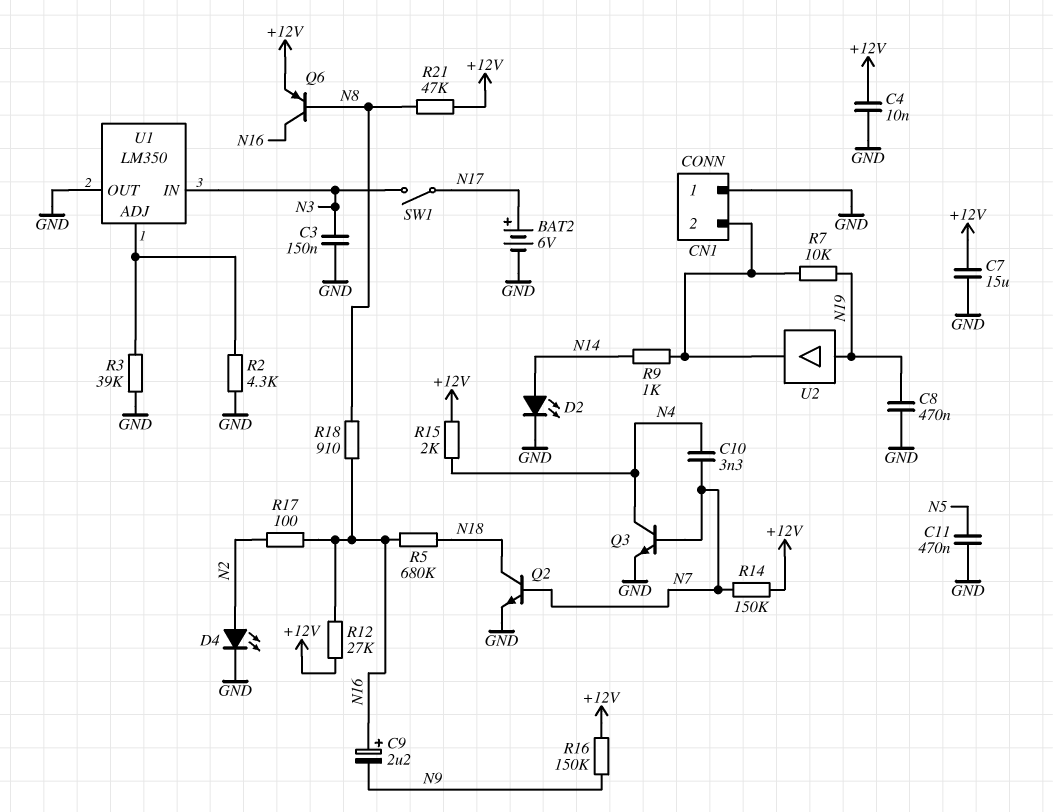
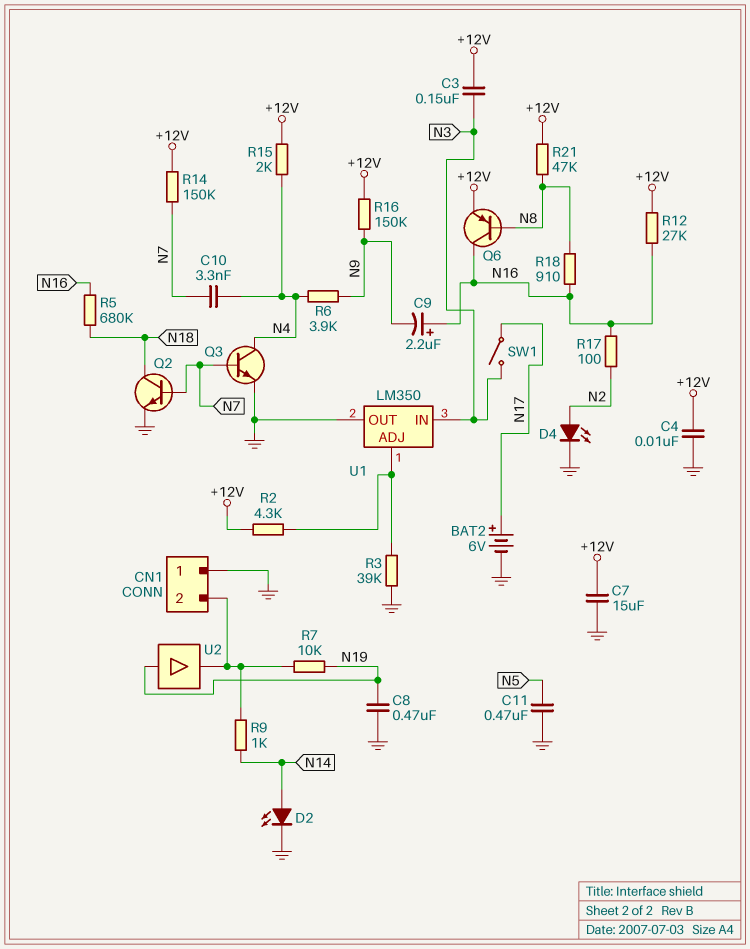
C3: 150nF (GND, N3) -> 150nF (+12V, N3)
R2: 4.3k (GND, U1/ADJ) -> 4.3k (+12V, U1/ADJ)
R6: none -> 3.9k (N4, N9)

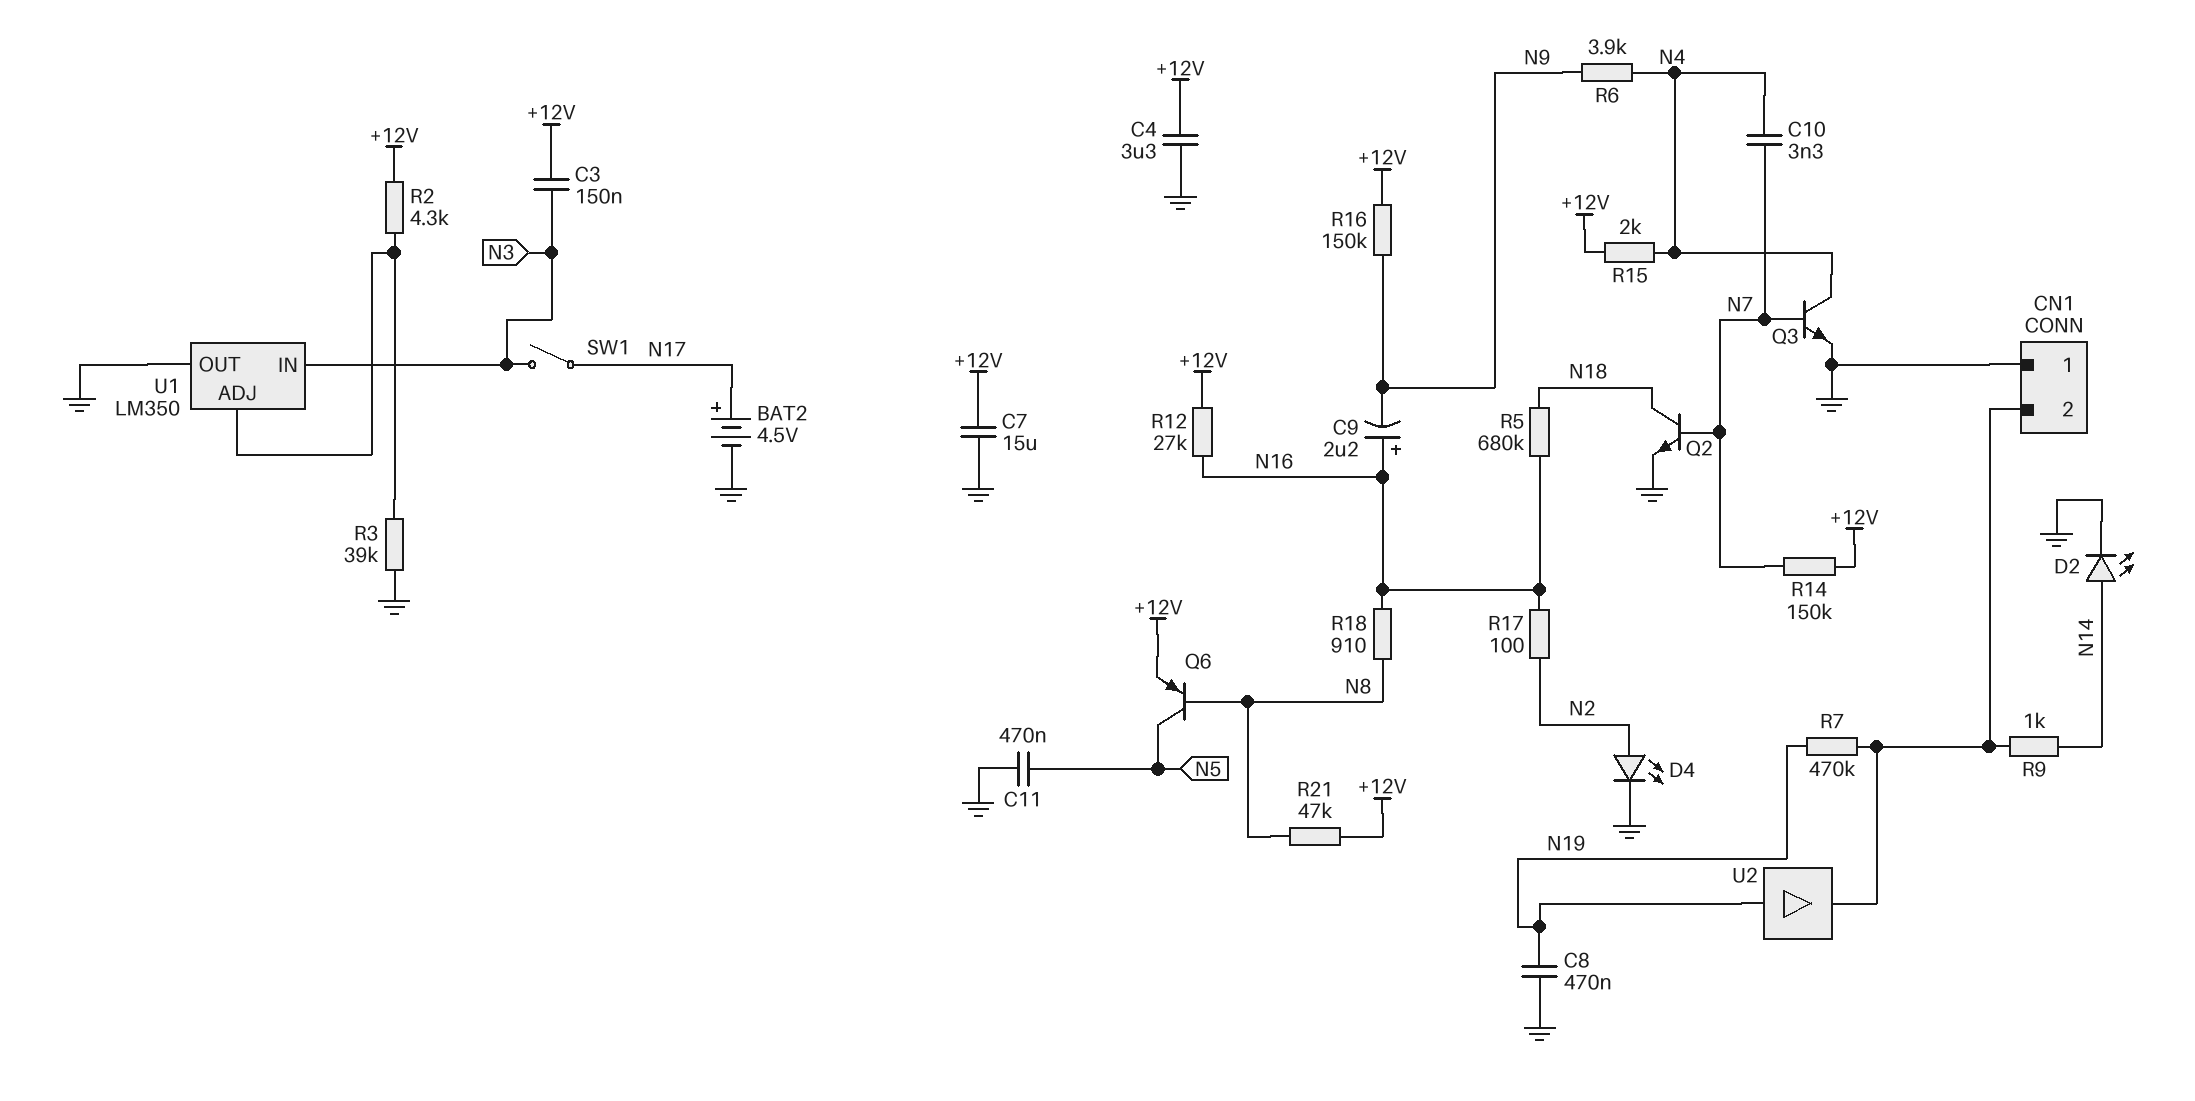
BAT2: 6V (plus N17, minus GND) -> 4.5V (plus N17, minus GND)
C4: 10nF (+12V, GND) -> 3.3uF (+12V, GND)
Q6: PNP (B N8, C N16, E +12V) -> PNP (B N8, C N5, E +12V)
R7: 10k (CN1/2, N19) -> 470k (CN1/2, N19)

